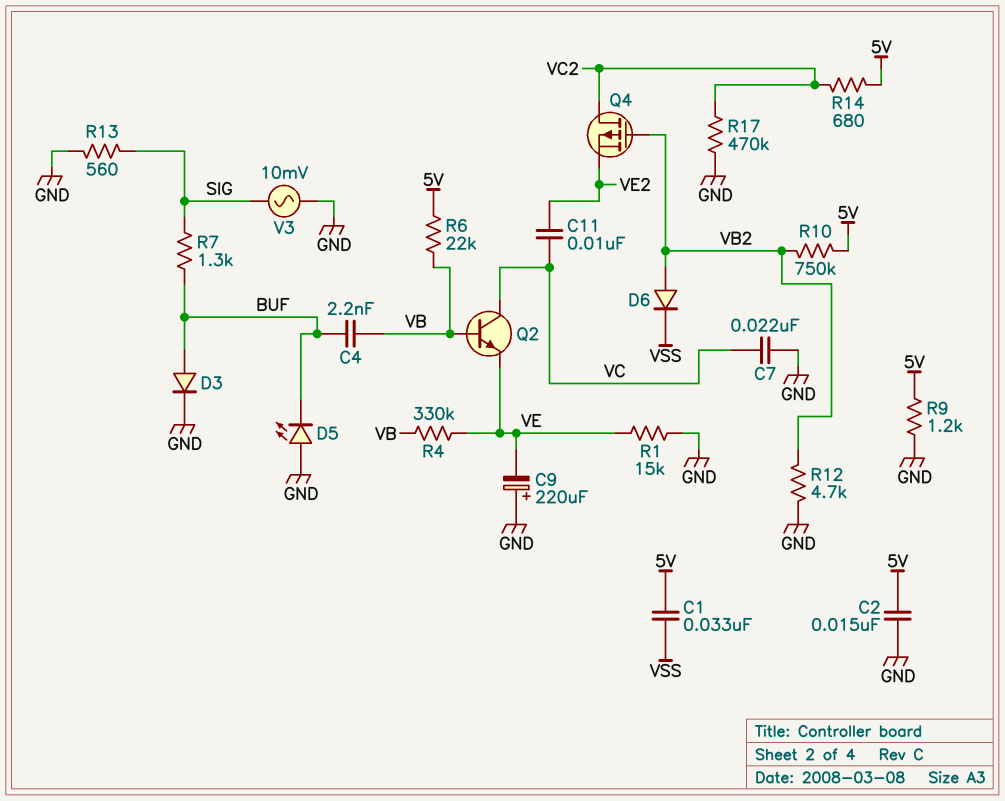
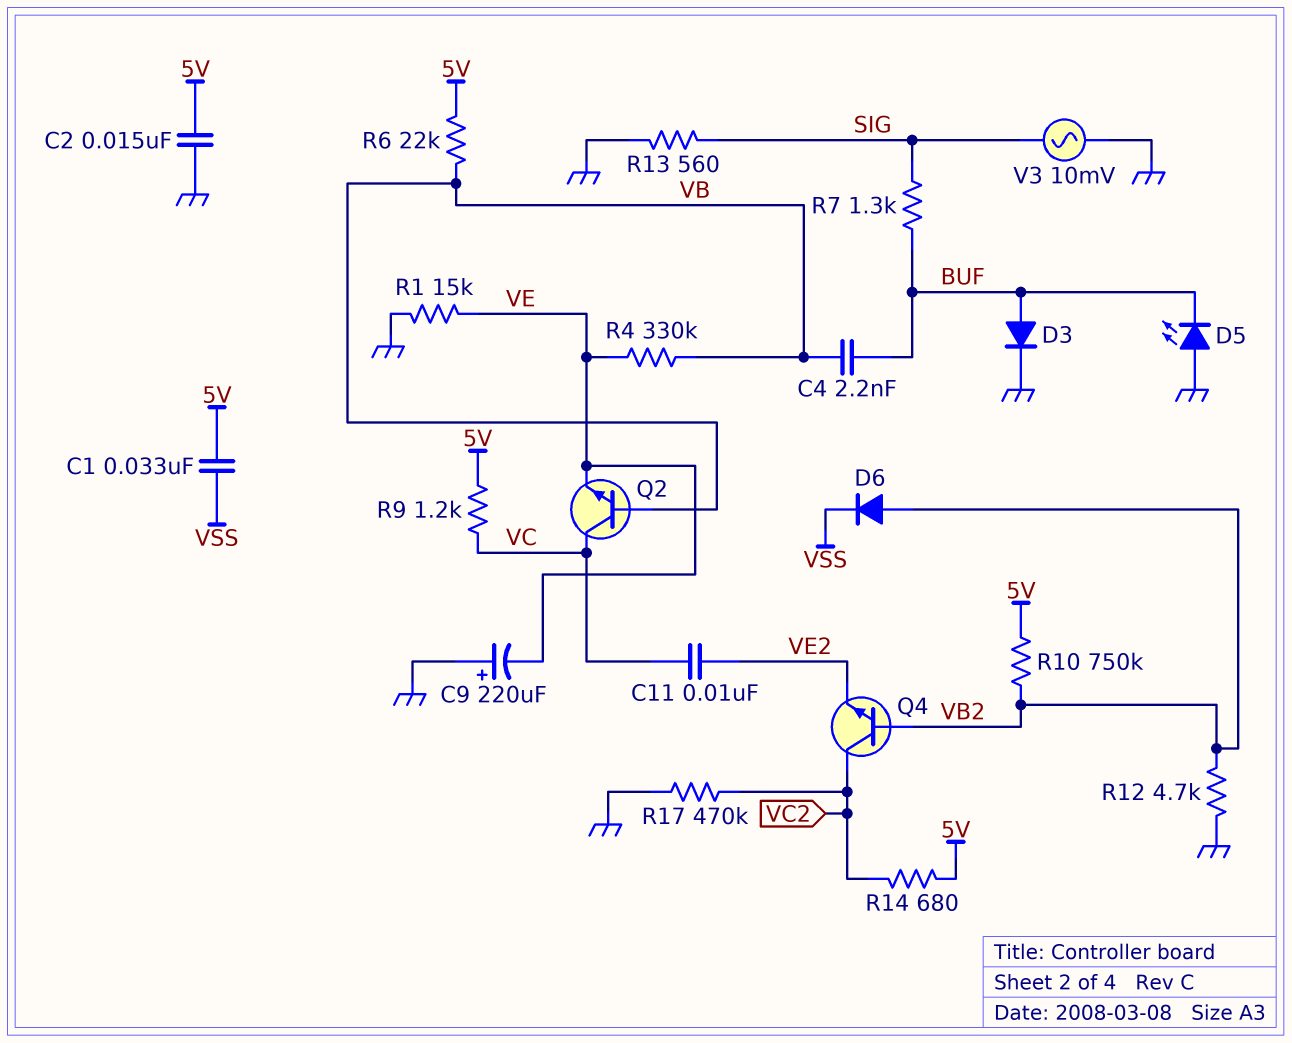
C7: 22nF (GND, VC) -> none
Q4: PMOS (G VB2, D VC2, S VE2) -> NPN (B VB2, C VC2, E VE2)
R9: 1.2k (5V, GND) -> 1.2k (5V, VC)

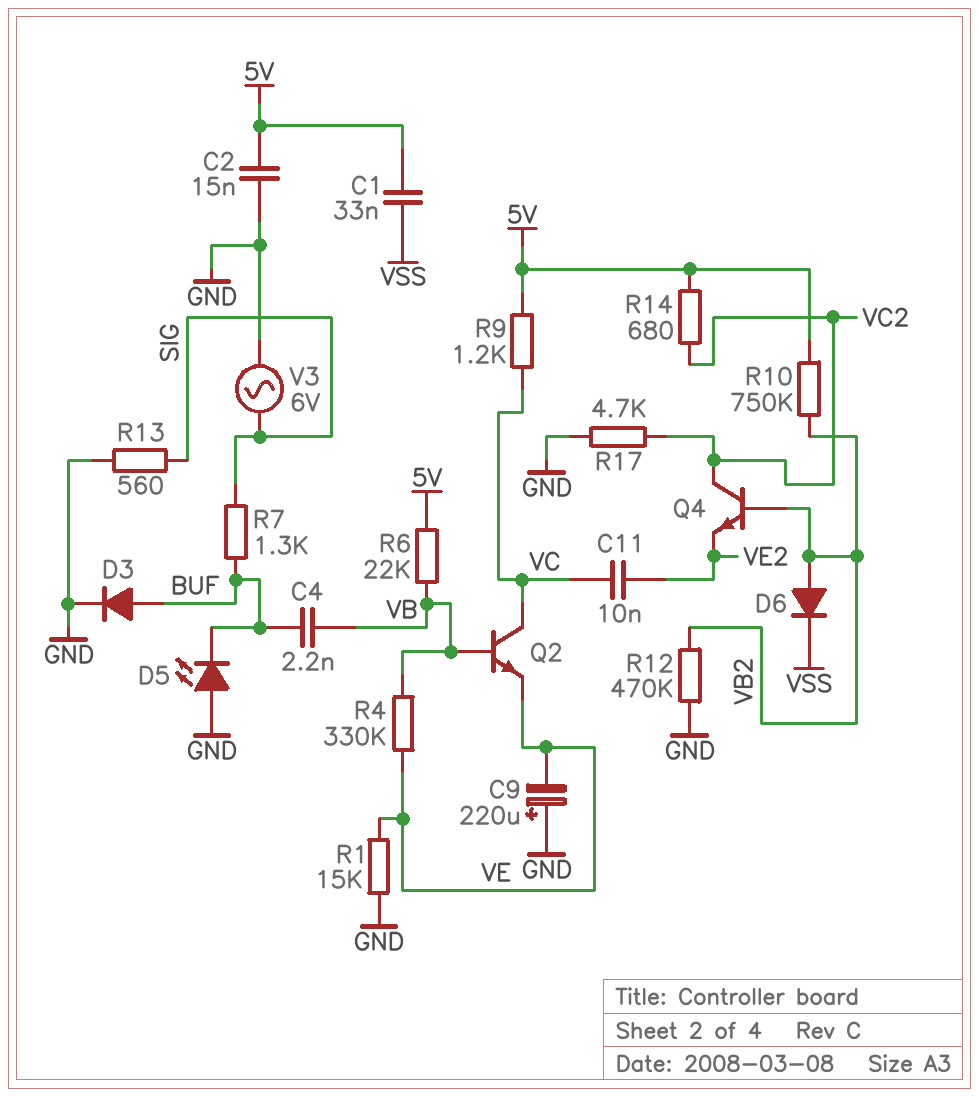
R12: 4.7k (GND, VB2) -> 470k (GND, VB2)
R17: 470k (GND, VC2) -> 4.7k (GND, VC2)
V3: AC 10mV (GND, SIG) -> AC 6V (GND, SIG)

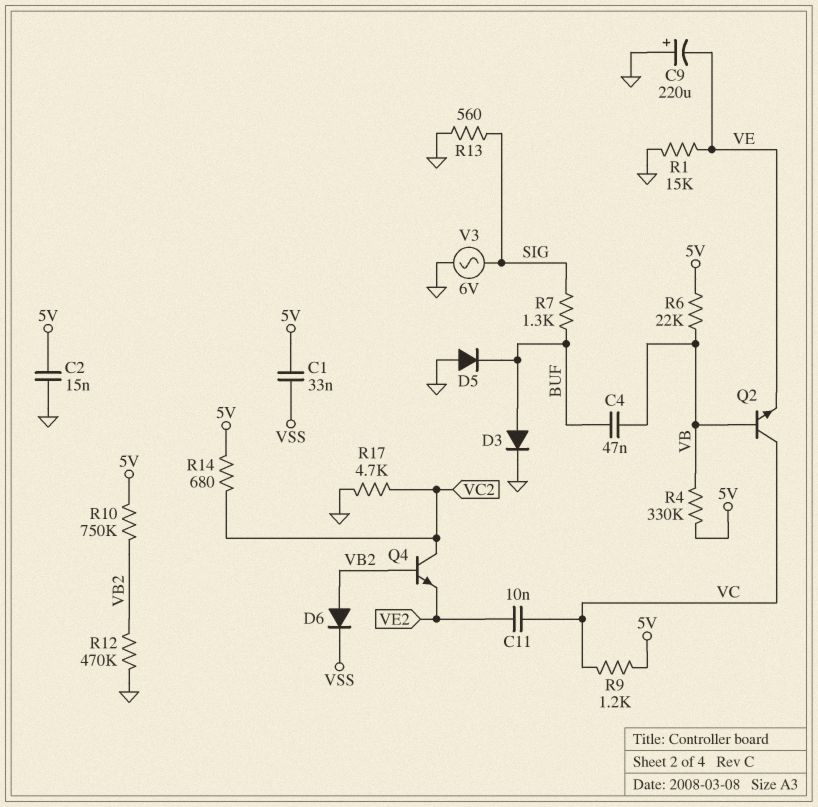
C4: 2.2nF (BUF, VB) -> 47nF (BUF, VB)
D5: LED (A GND, K BUF) -> diode (A GND, K BUF)
R4: 330k (VB, VE) -> 330k (5V, VB)

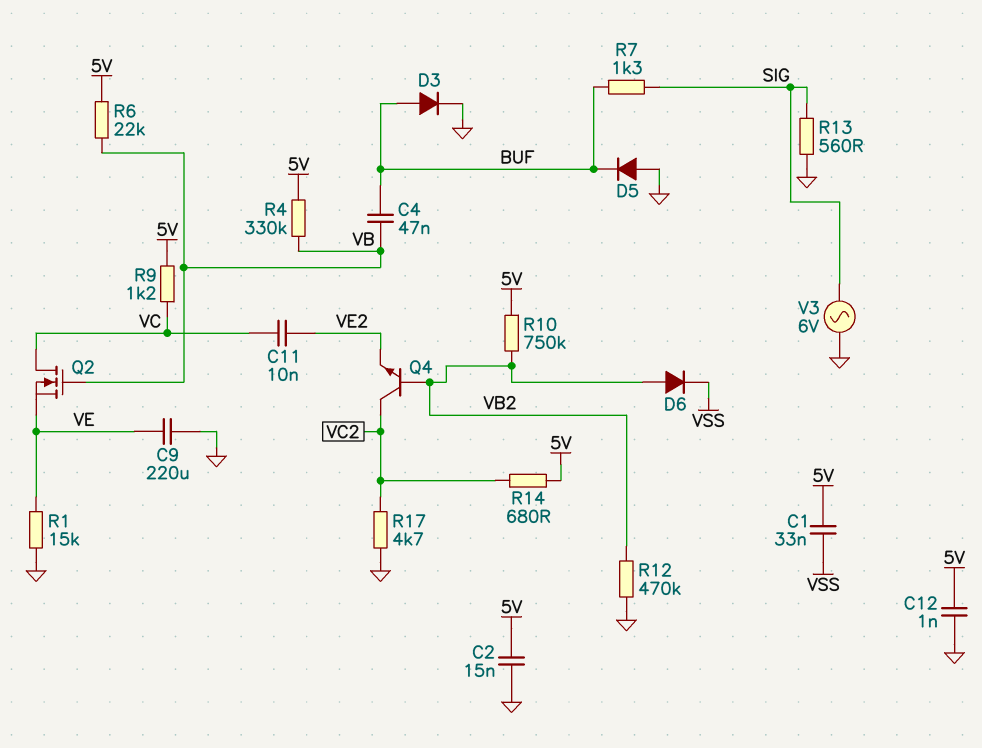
C9: 220uF (plus GND, minus VE) -> 220uF (GND, VE)
C12: none -> 1nF (5V, GND)
Q2: NPN (B VB, C VC, E VE) -> NMOS (G VB, D VC, S VE)

